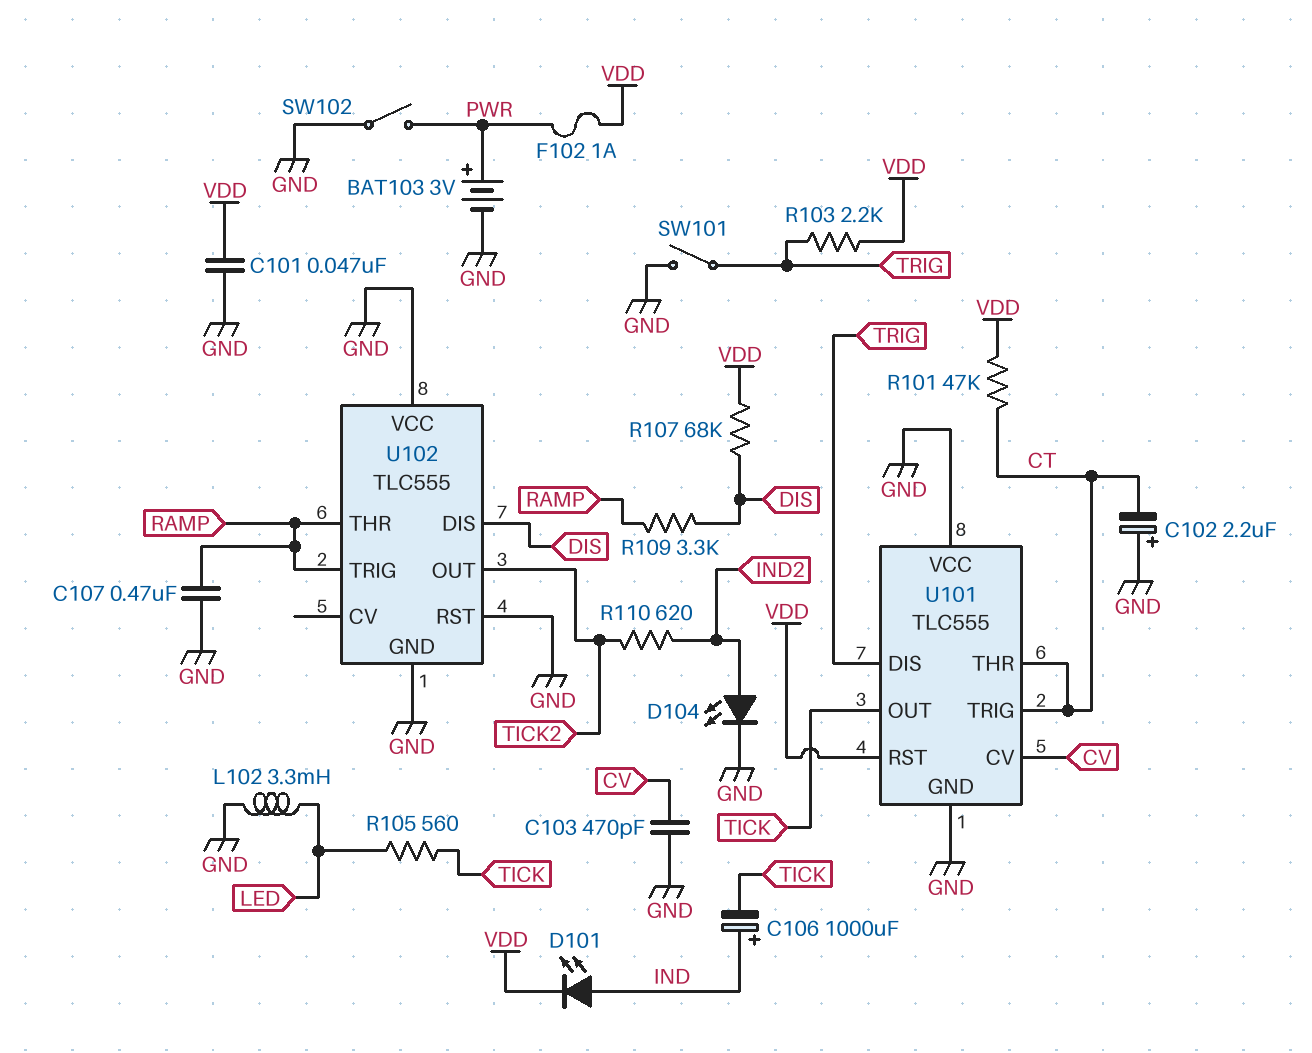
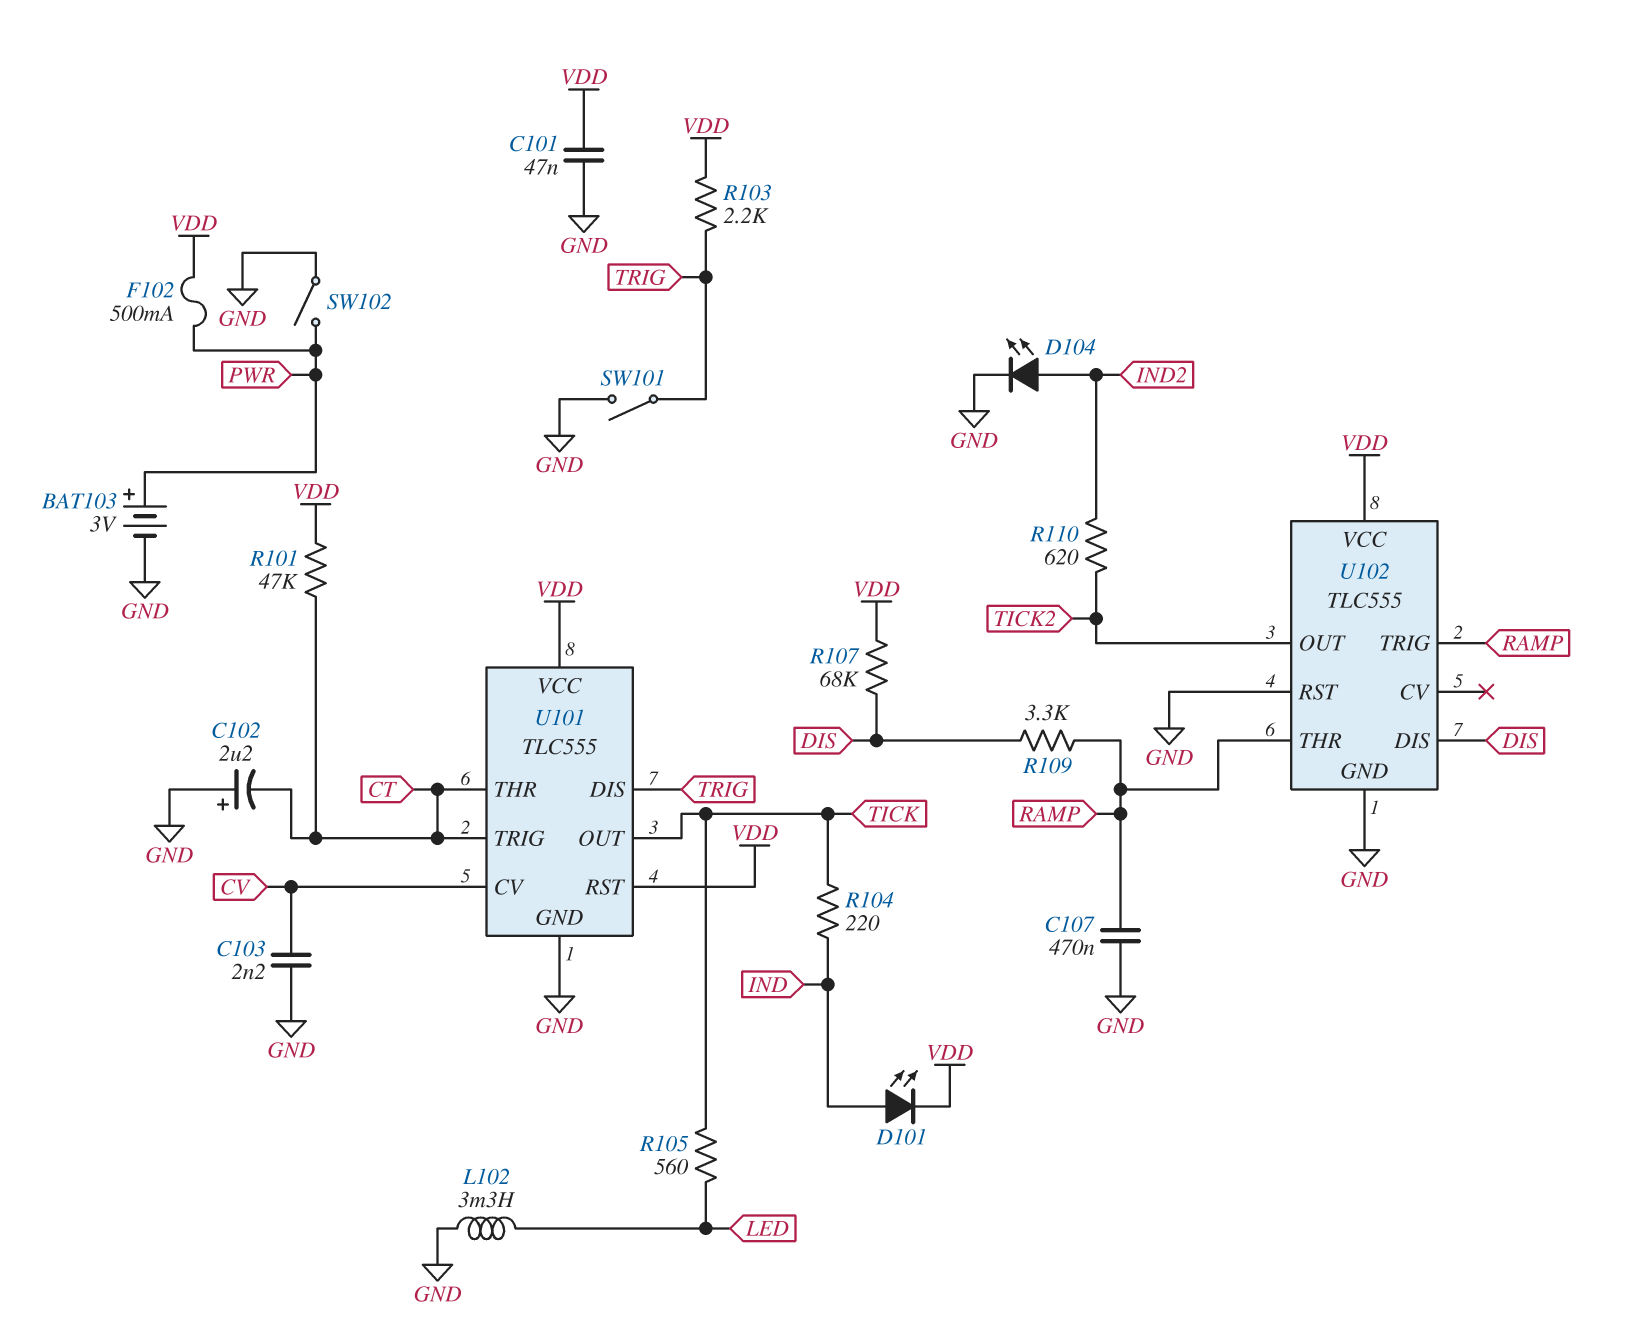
C103: 470pF (CV, GND) -> 2.2nF (CV, GND)
C106: 1000uF (plus IND, minus TICK) -> none
F102: 1A (PWR, VDD) -> 500mA (PWR, VDD)
R104: none -> 220 (IND, TICK)
U101 pin VCC: GND -> VDD
U102 pin VCC: GND -> VDD

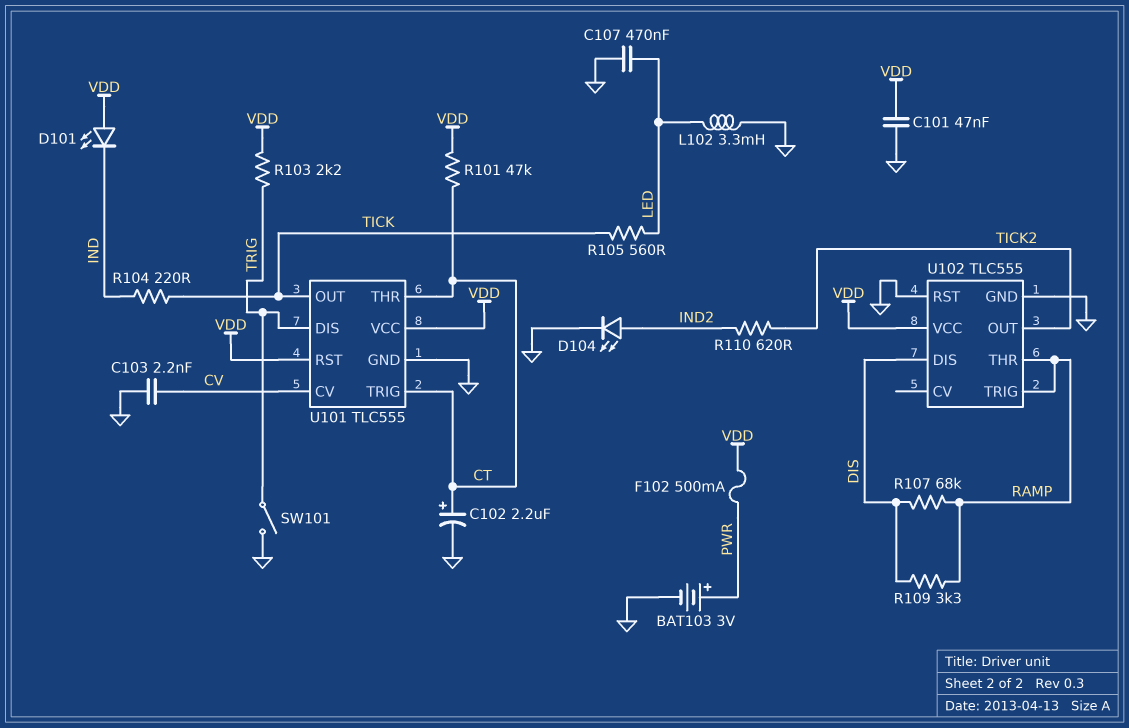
C102: 2.2uF (plus GND, minus CT) -> 2.2uF (plus CT, minus GND)
C107: 470nF (GND, RAMP) -> 470nF (GND, LED)
D101: LED (A IND, K VDD) -> LED (A VDD, K IND)
R107: 68k (DIS, VDD) -> 68k (DIS, RAMP)
SW102: switch (GND, PWR) -> none

